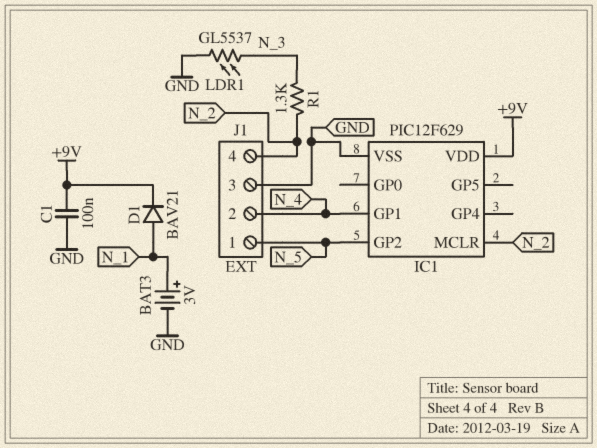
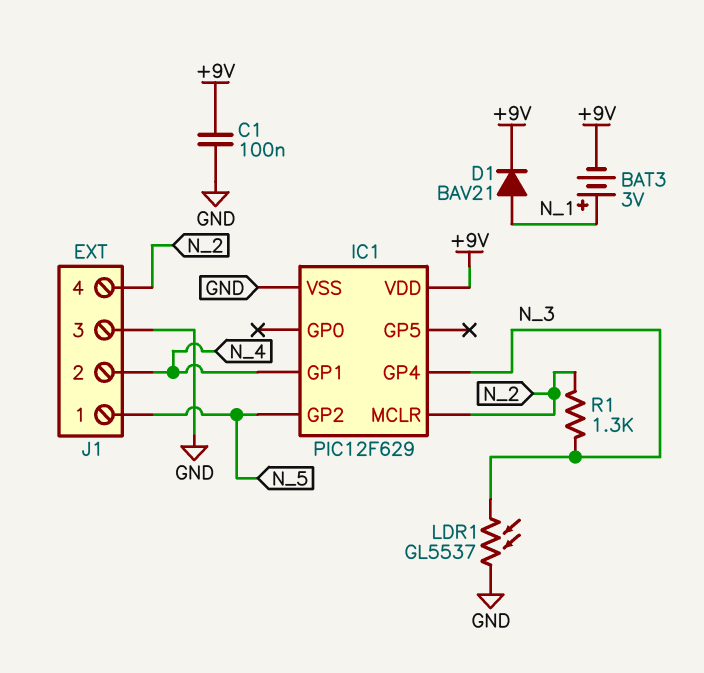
BAT3: 3V (plus N_1, minus GND) -> 3V (plus N_1, minus +9V)
IC1 pin GP4: none -> N_3

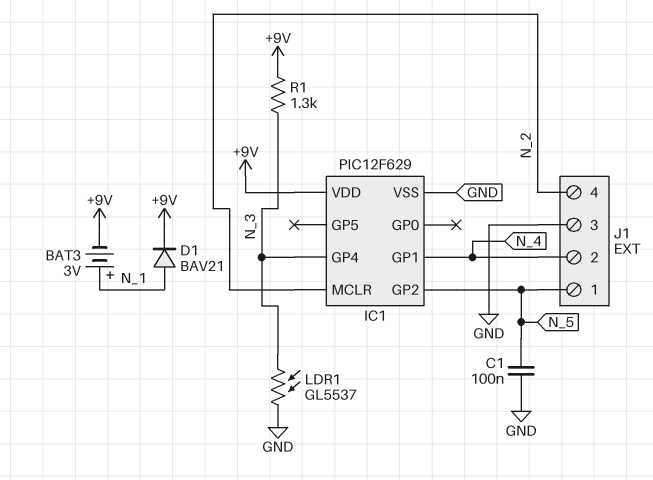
C1: 100nF (+9V, GND) -> 100nF (GND, N_5)
R1: 1.3k (N_2, N_3) -> 1.3k (+9V, N_3)

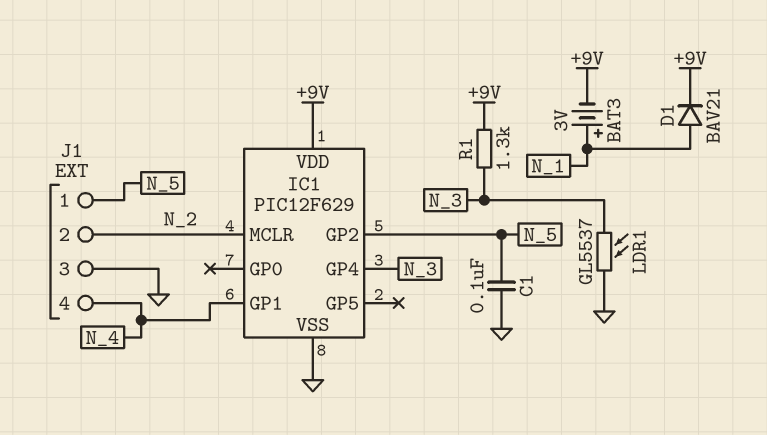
J1 pin 2: N_4 -> N_2
J1 pin 4: N_2 -> N_4

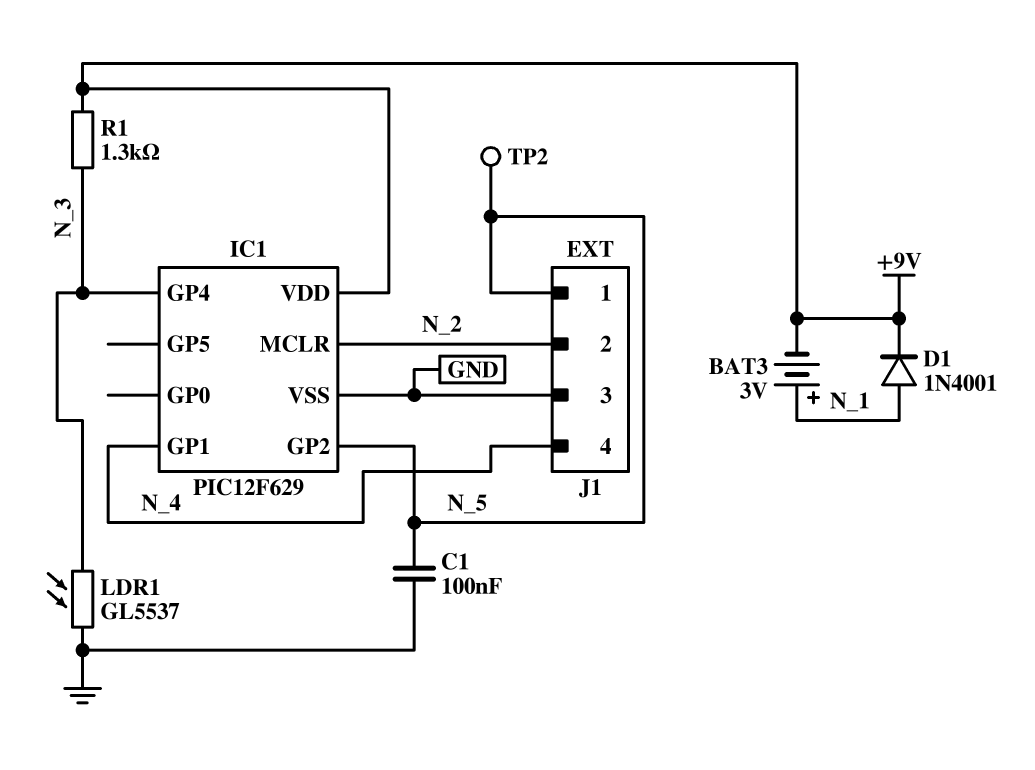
D1: diode BAV21 (A N_1, K +9V) -> diode 1N4001 (A N_1, K +9V)
TP2: none -> test point (N_5)

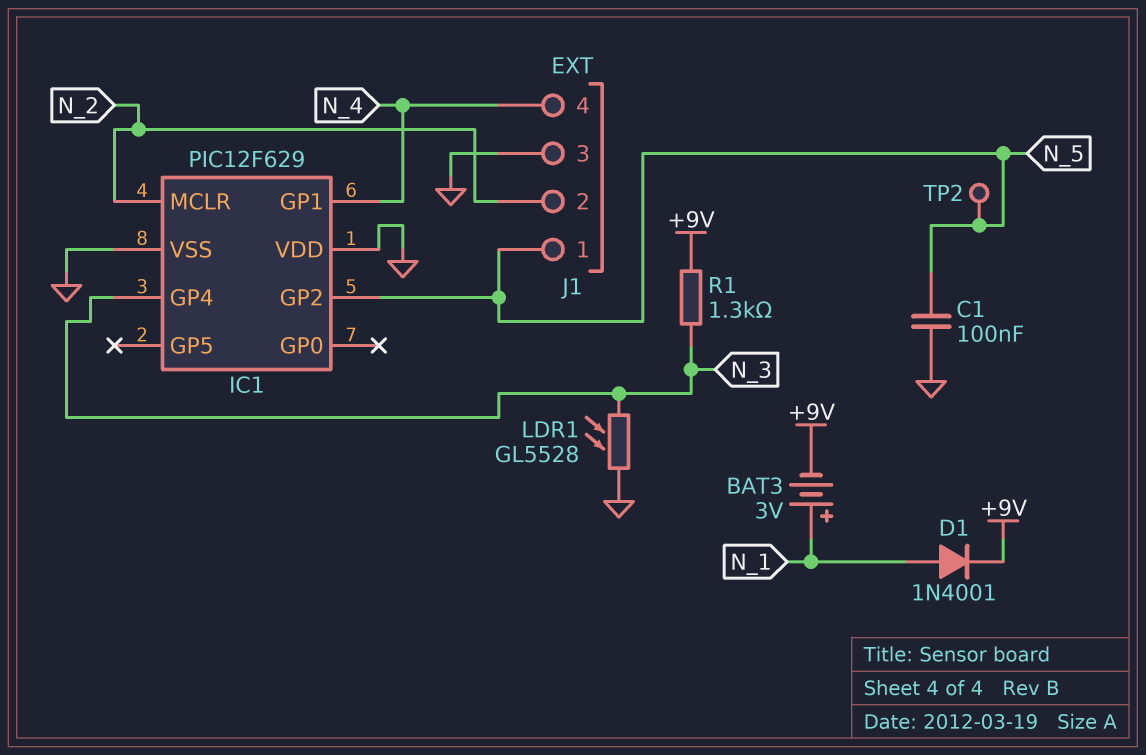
IC1 pin VDD: +9V -> GND
LDR1: GL5537 (GND, N_3) -> GL5528 (GND, N_3)

